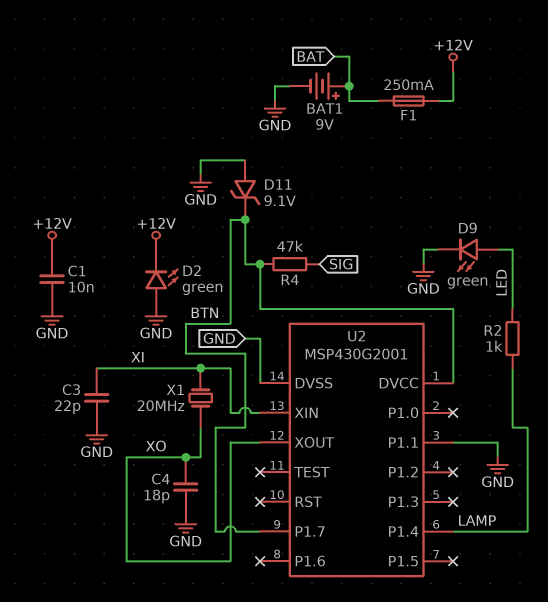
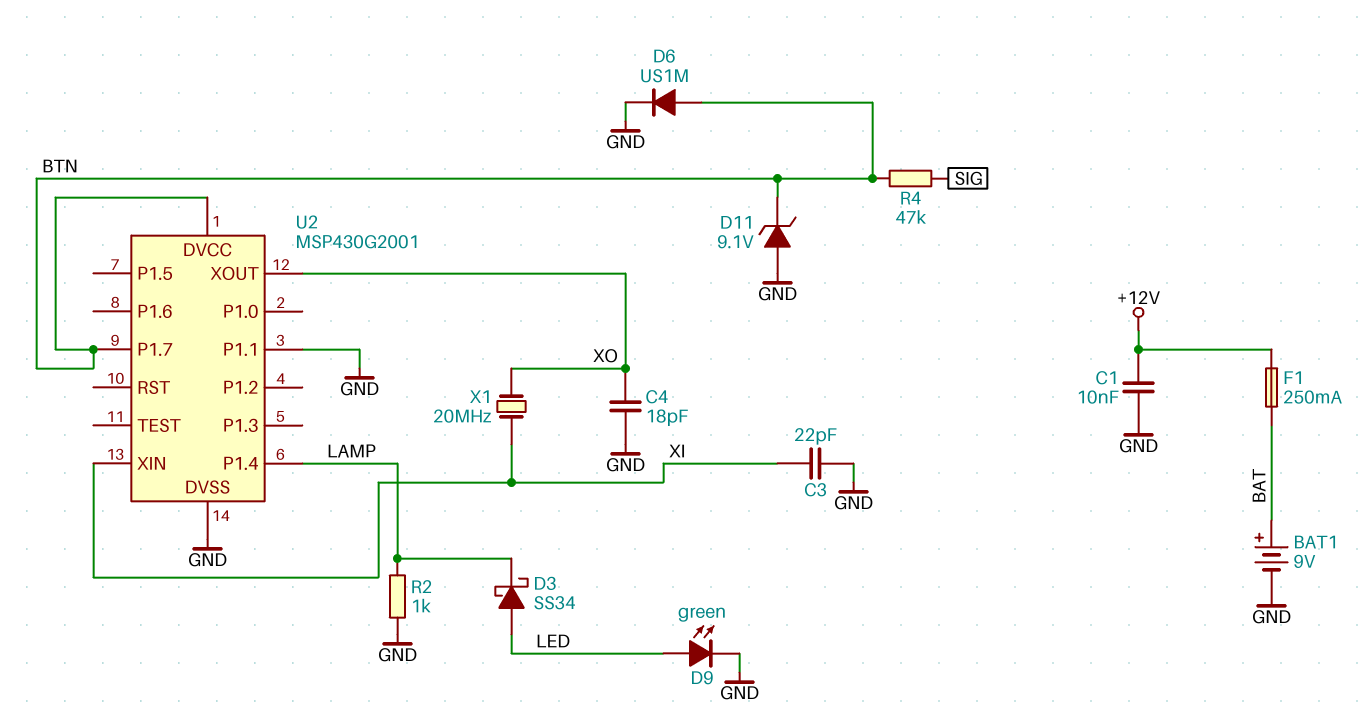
D2: LED green (A GND, K +12V) -> none
D3: none -> schottky SS34 (A LED, K LAMP)
D6: none -> diode US1M (A BTN, K GND)
R2: 1k (LAMP, LED) -> 1k (GND, LAMP)

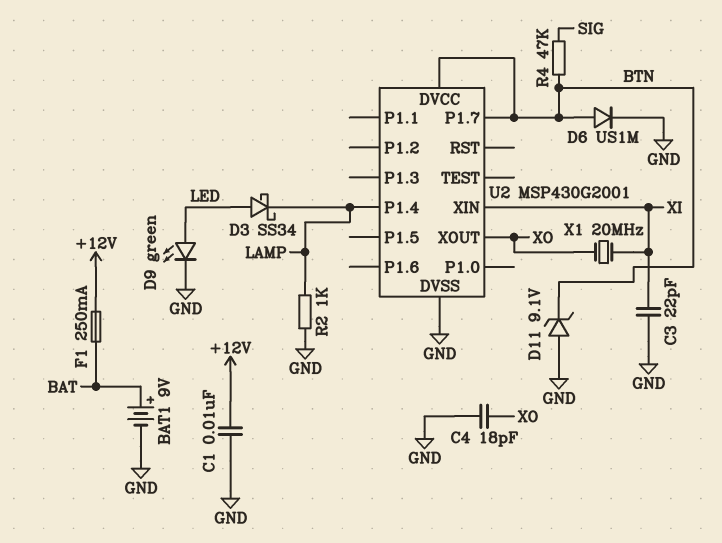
U2 pin P1.1: GND -> none

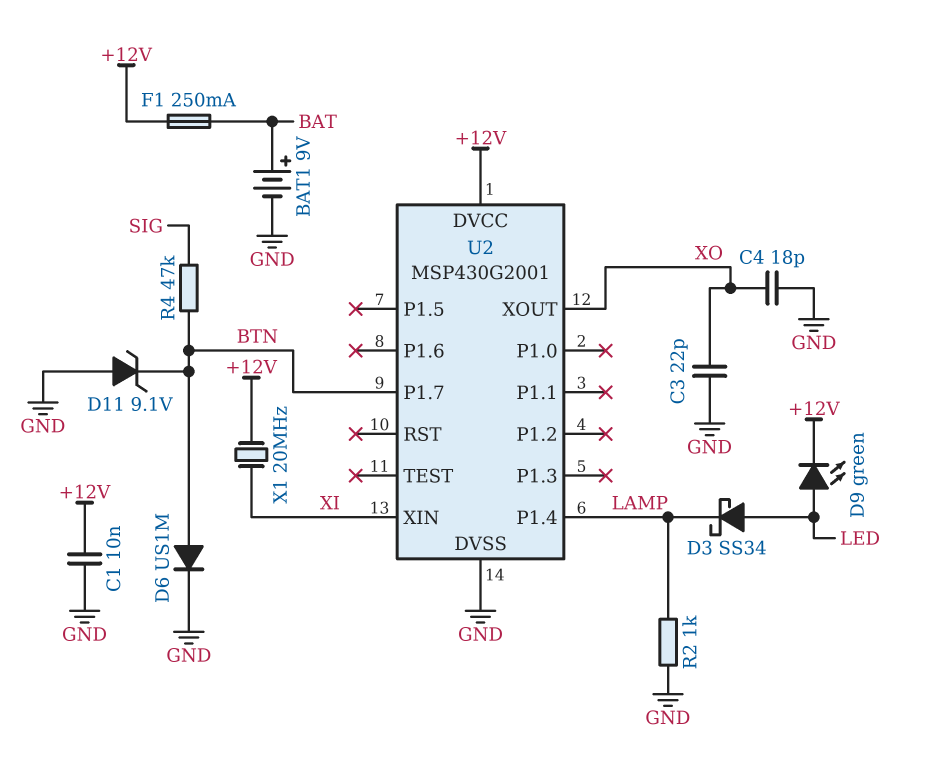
C3: 22pF (GND, XI) -> 22pF (GND, XO)
D9: LED green (A LED, K GND) -> LED green (A LED, K +12V)
U2 pin DVCC: BTN -> +12V
X1: 20MHz (XI, XO) -> 20MHz (+12V, XI)

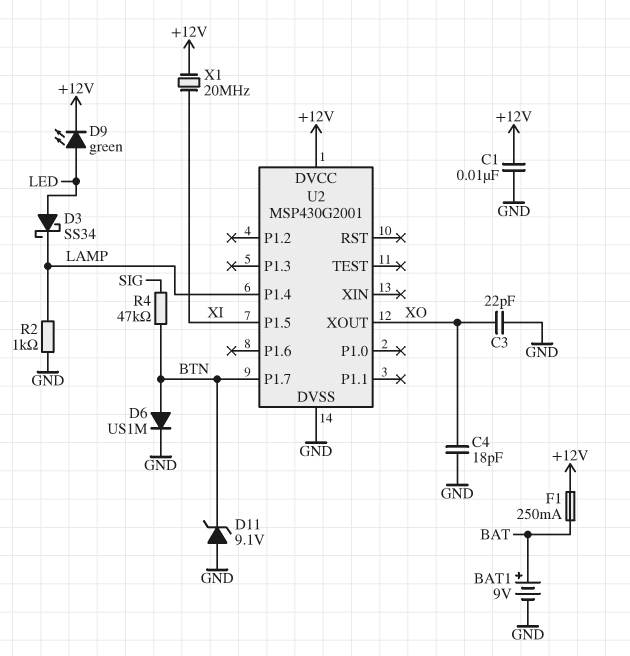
U2 pin P1.5: none -> XI
U2 pin XIN: XI -> none

